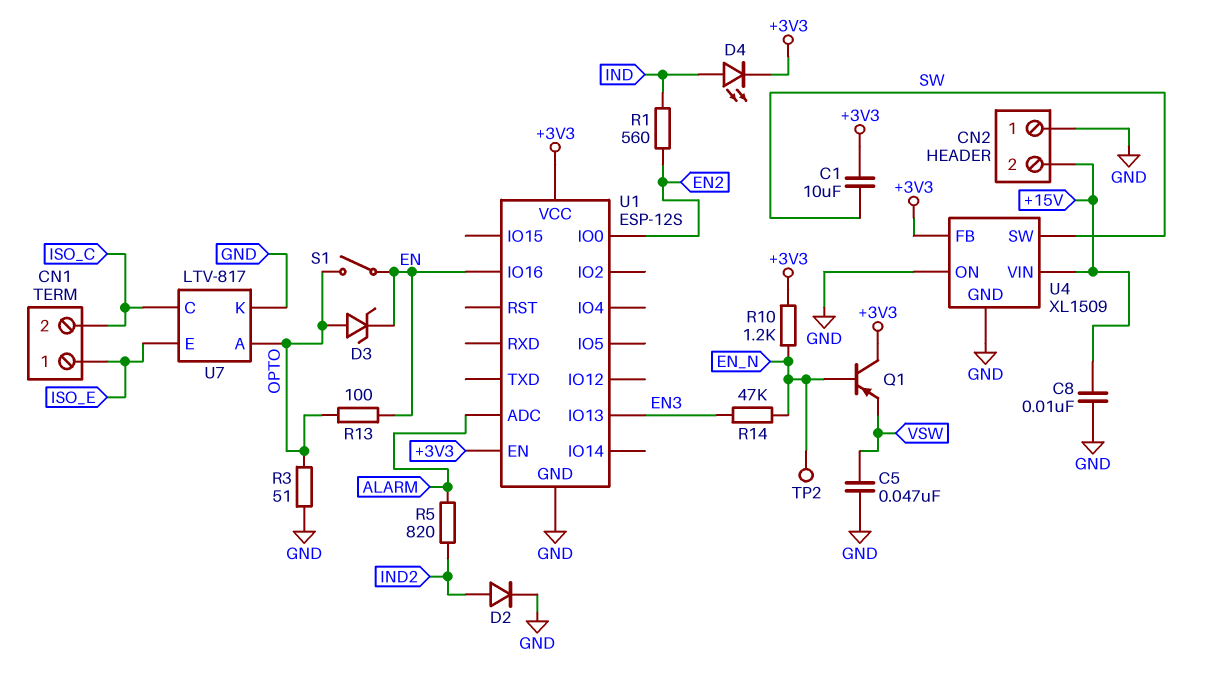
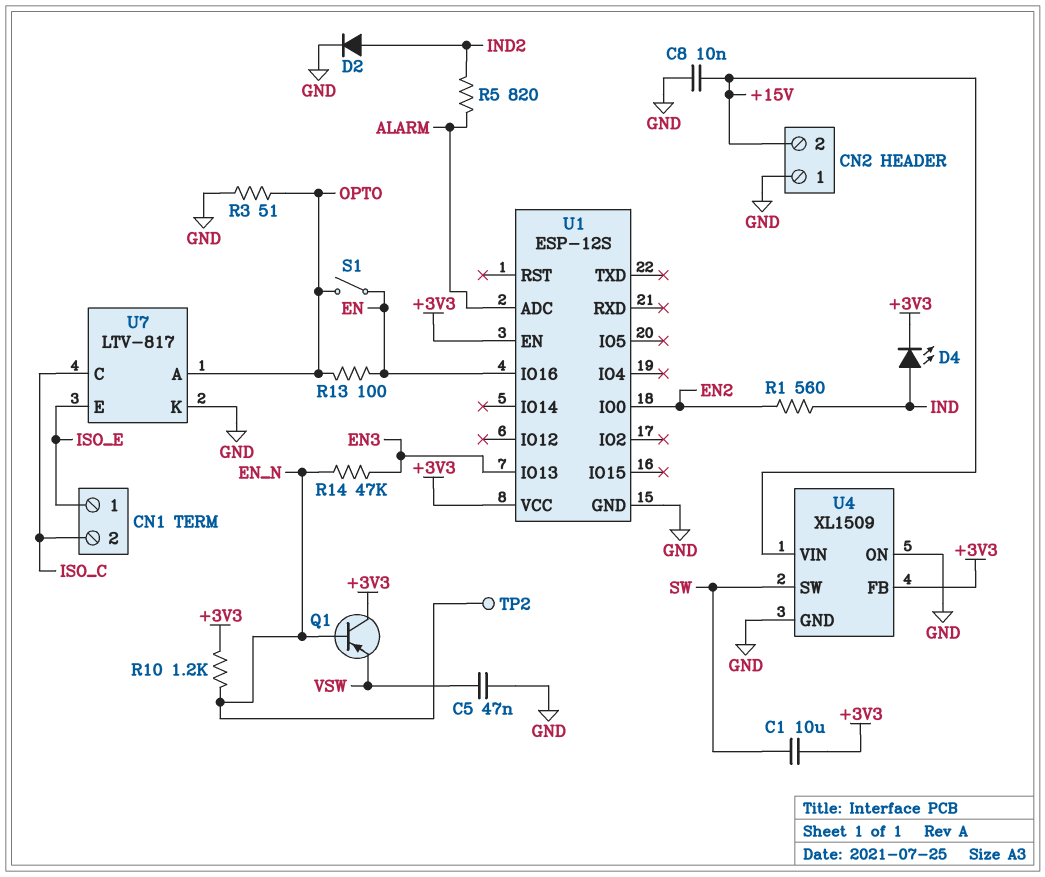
D3: zener (A OPTO, K EN) -> none

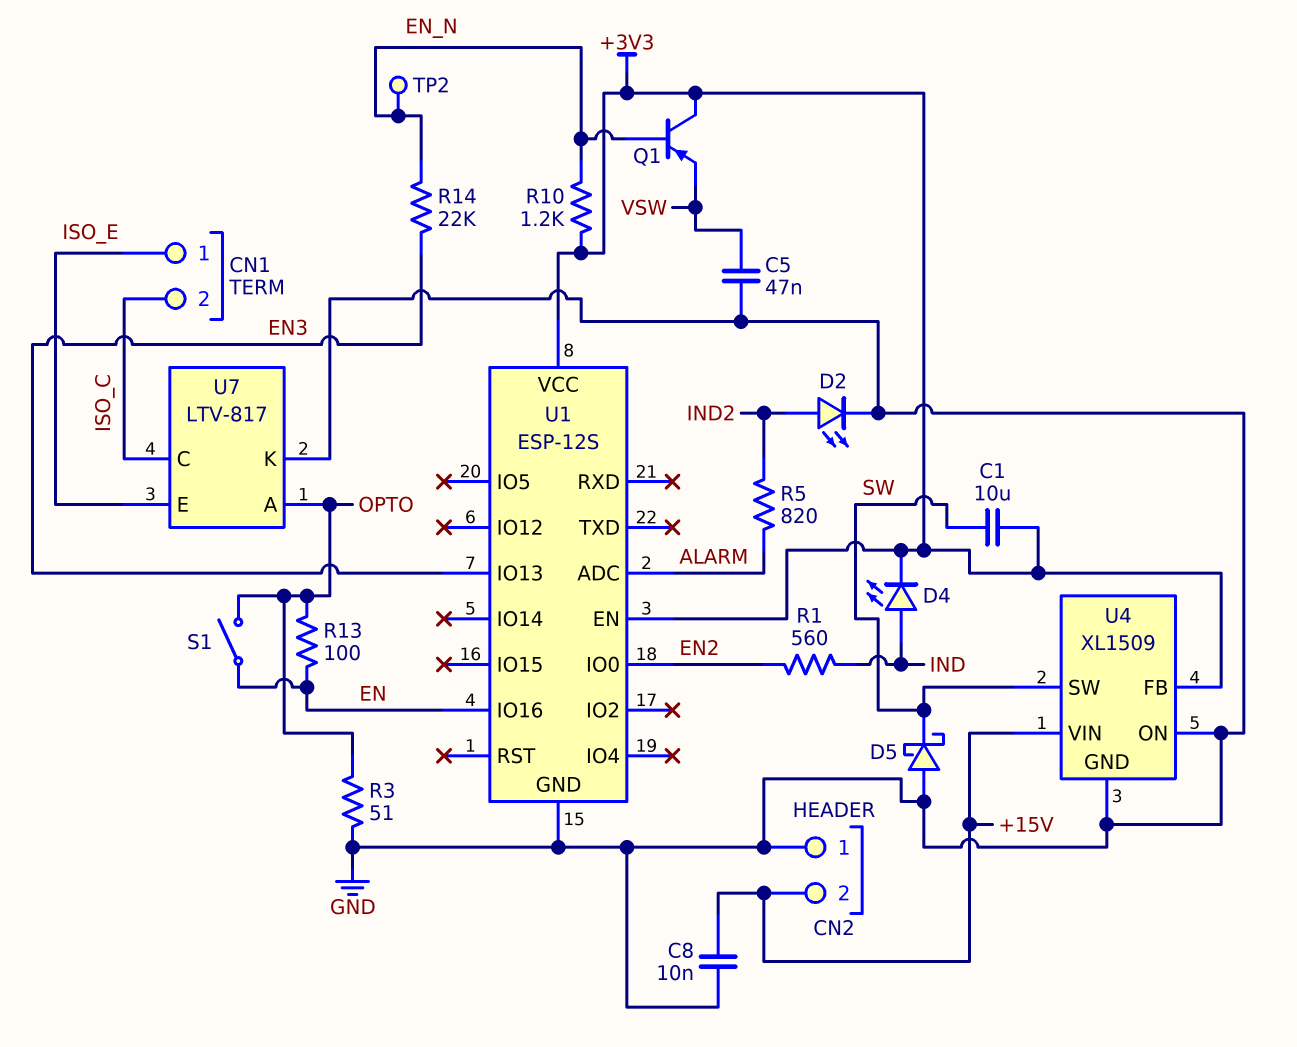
D2: diode (A IND2, K GND) -> LED (A IND2, K GND)
D5: none -> schottky (A GND, K SW)
R14: 47k (EN3, EN_N) -> 22k (EN3, EN_N)

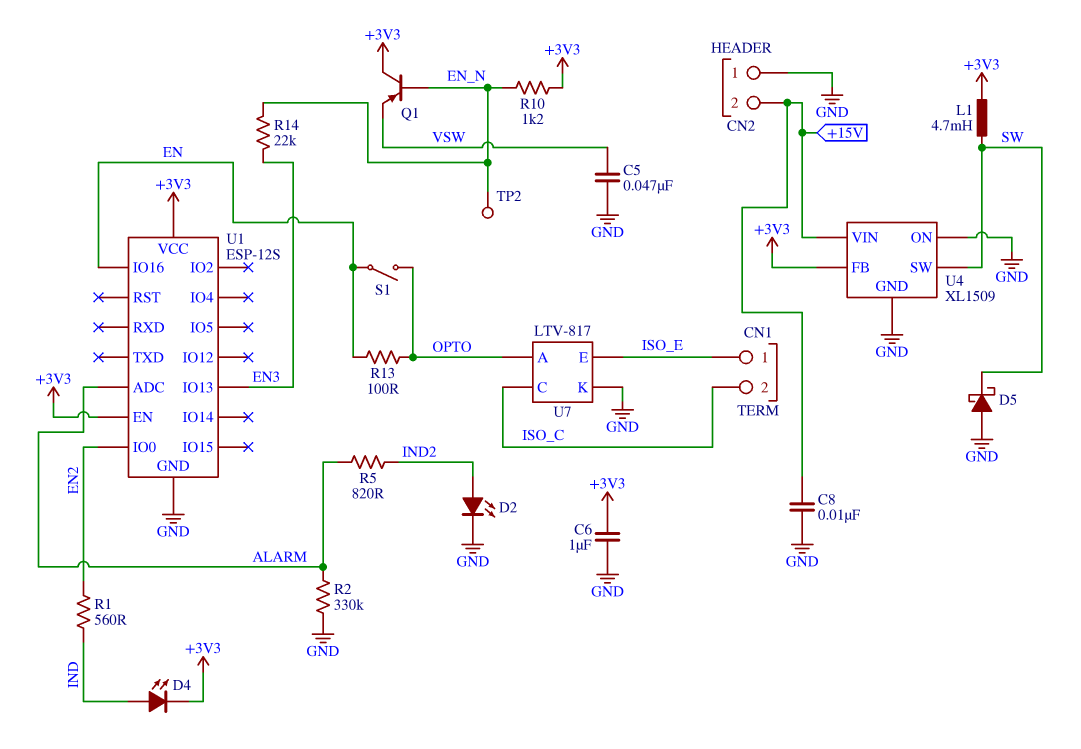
C1: 10uF (+3V3, SW) -> none
C6: none -> 1uF (+3V3, GND)
L1: none -> 4.7mH (+3V3, SW)
R2: none -> 330k (ALARM, GND)
R3: 51 (GND, OPTO) -> none

